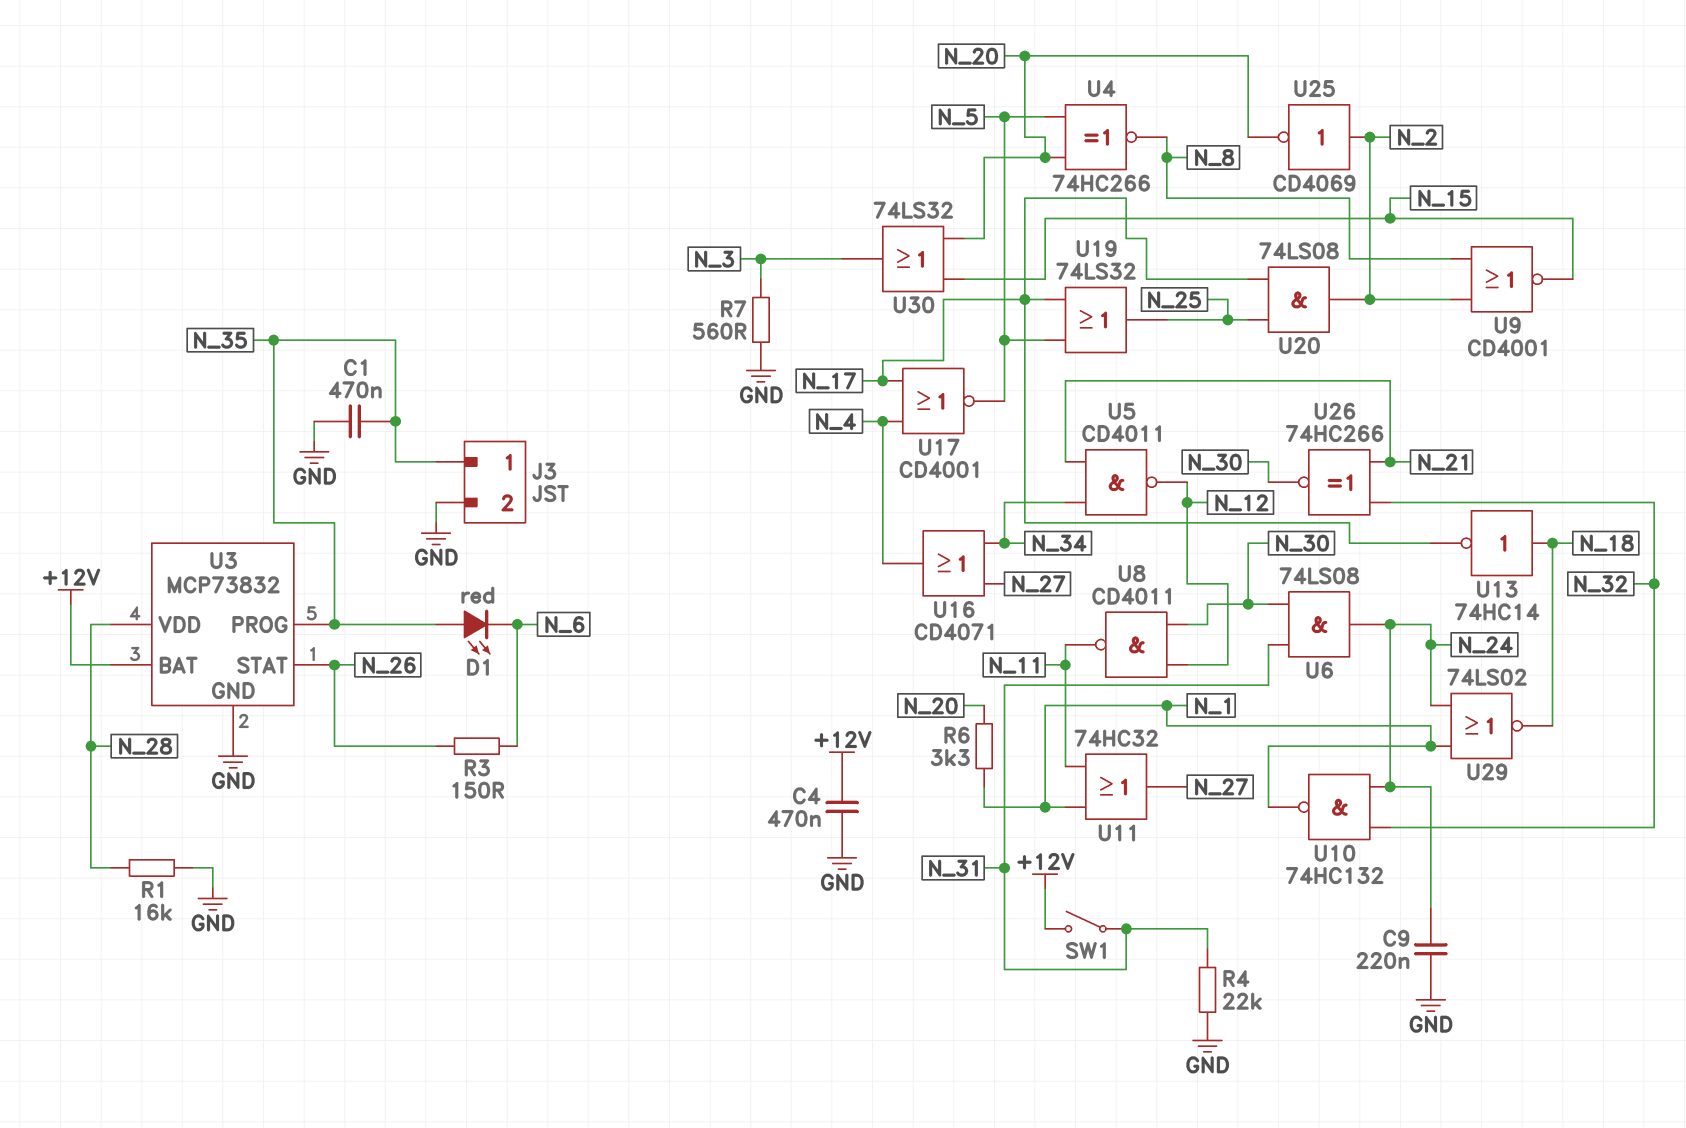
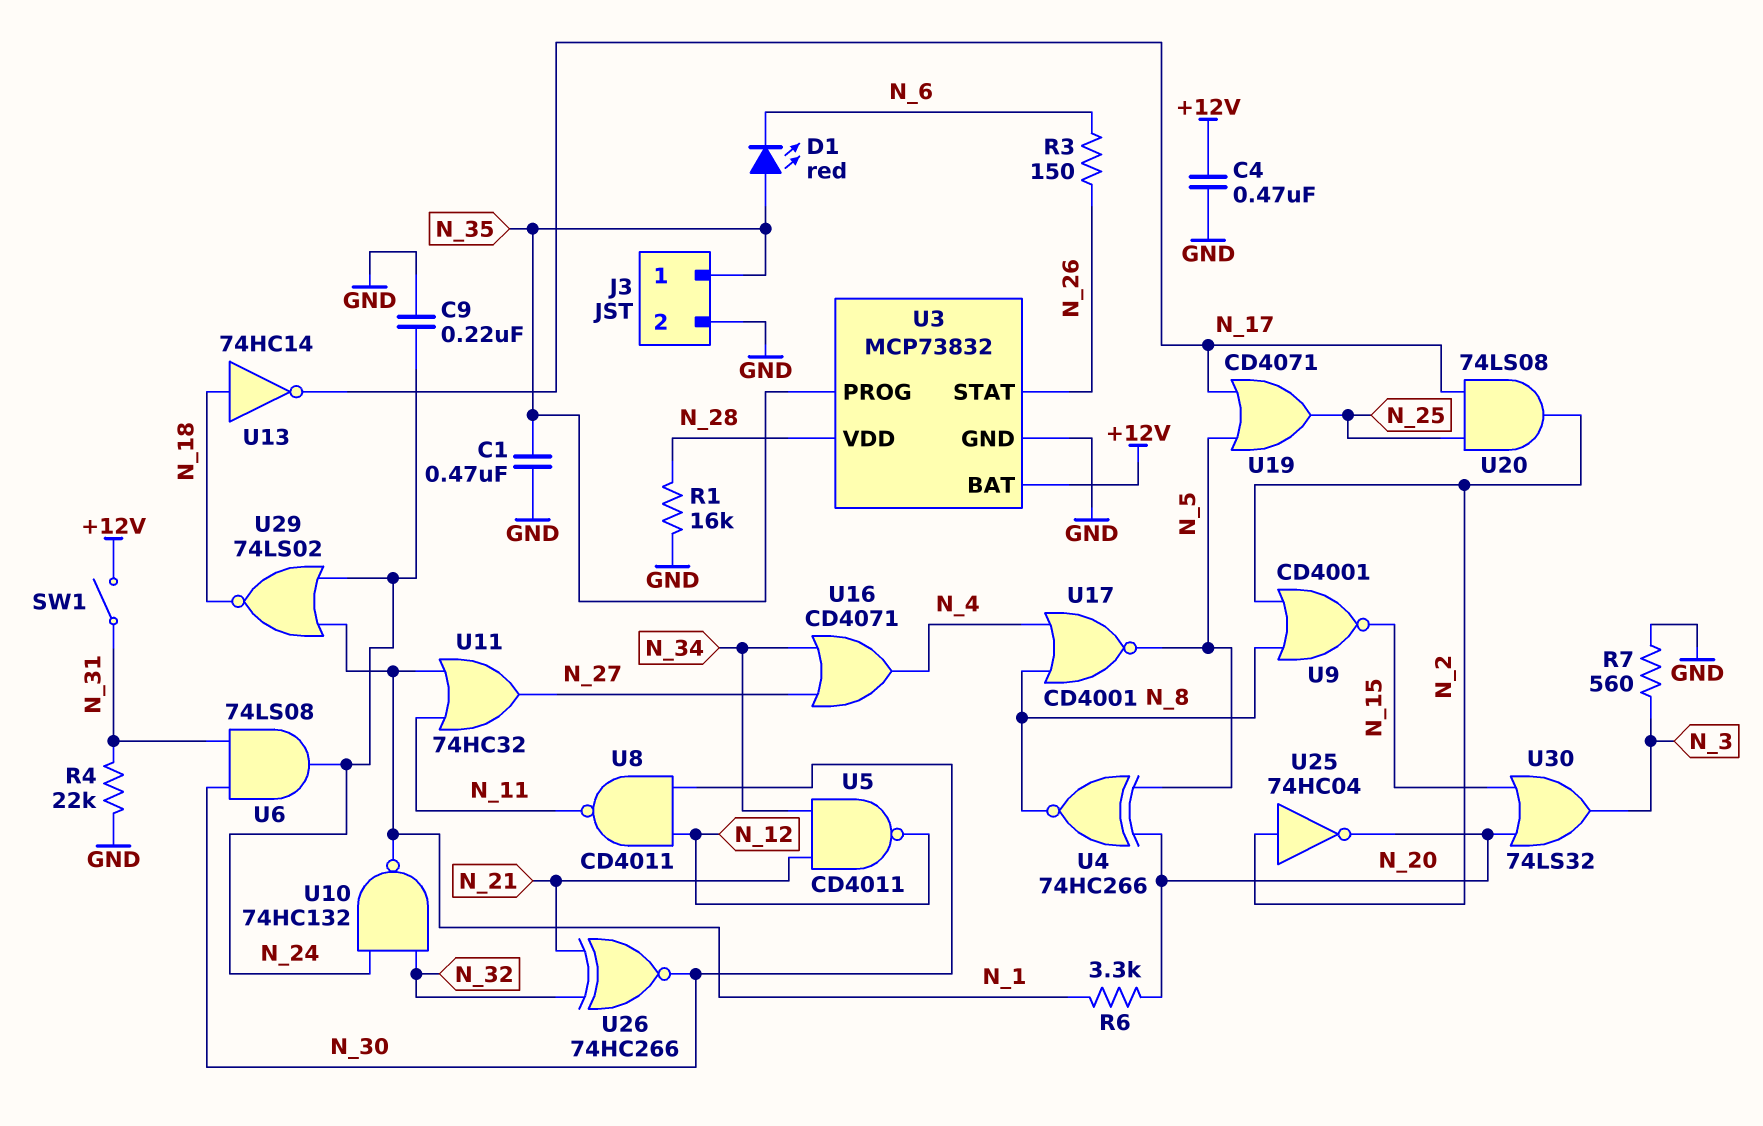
U17: NOR CD4001 (in N_4, in N_17, out N_5) -> NOR CD4001 (in N_4, in N_8, out N_5)
U19: OR 74LS32 (in N_5, in N_17, out N_25) -> OR CD4071 (in N_5, in N_17, out N_25)
U25: NOT CD4069 (in N_2, out N_20) -> NOT 74HC04 (in N_2, out N_20)

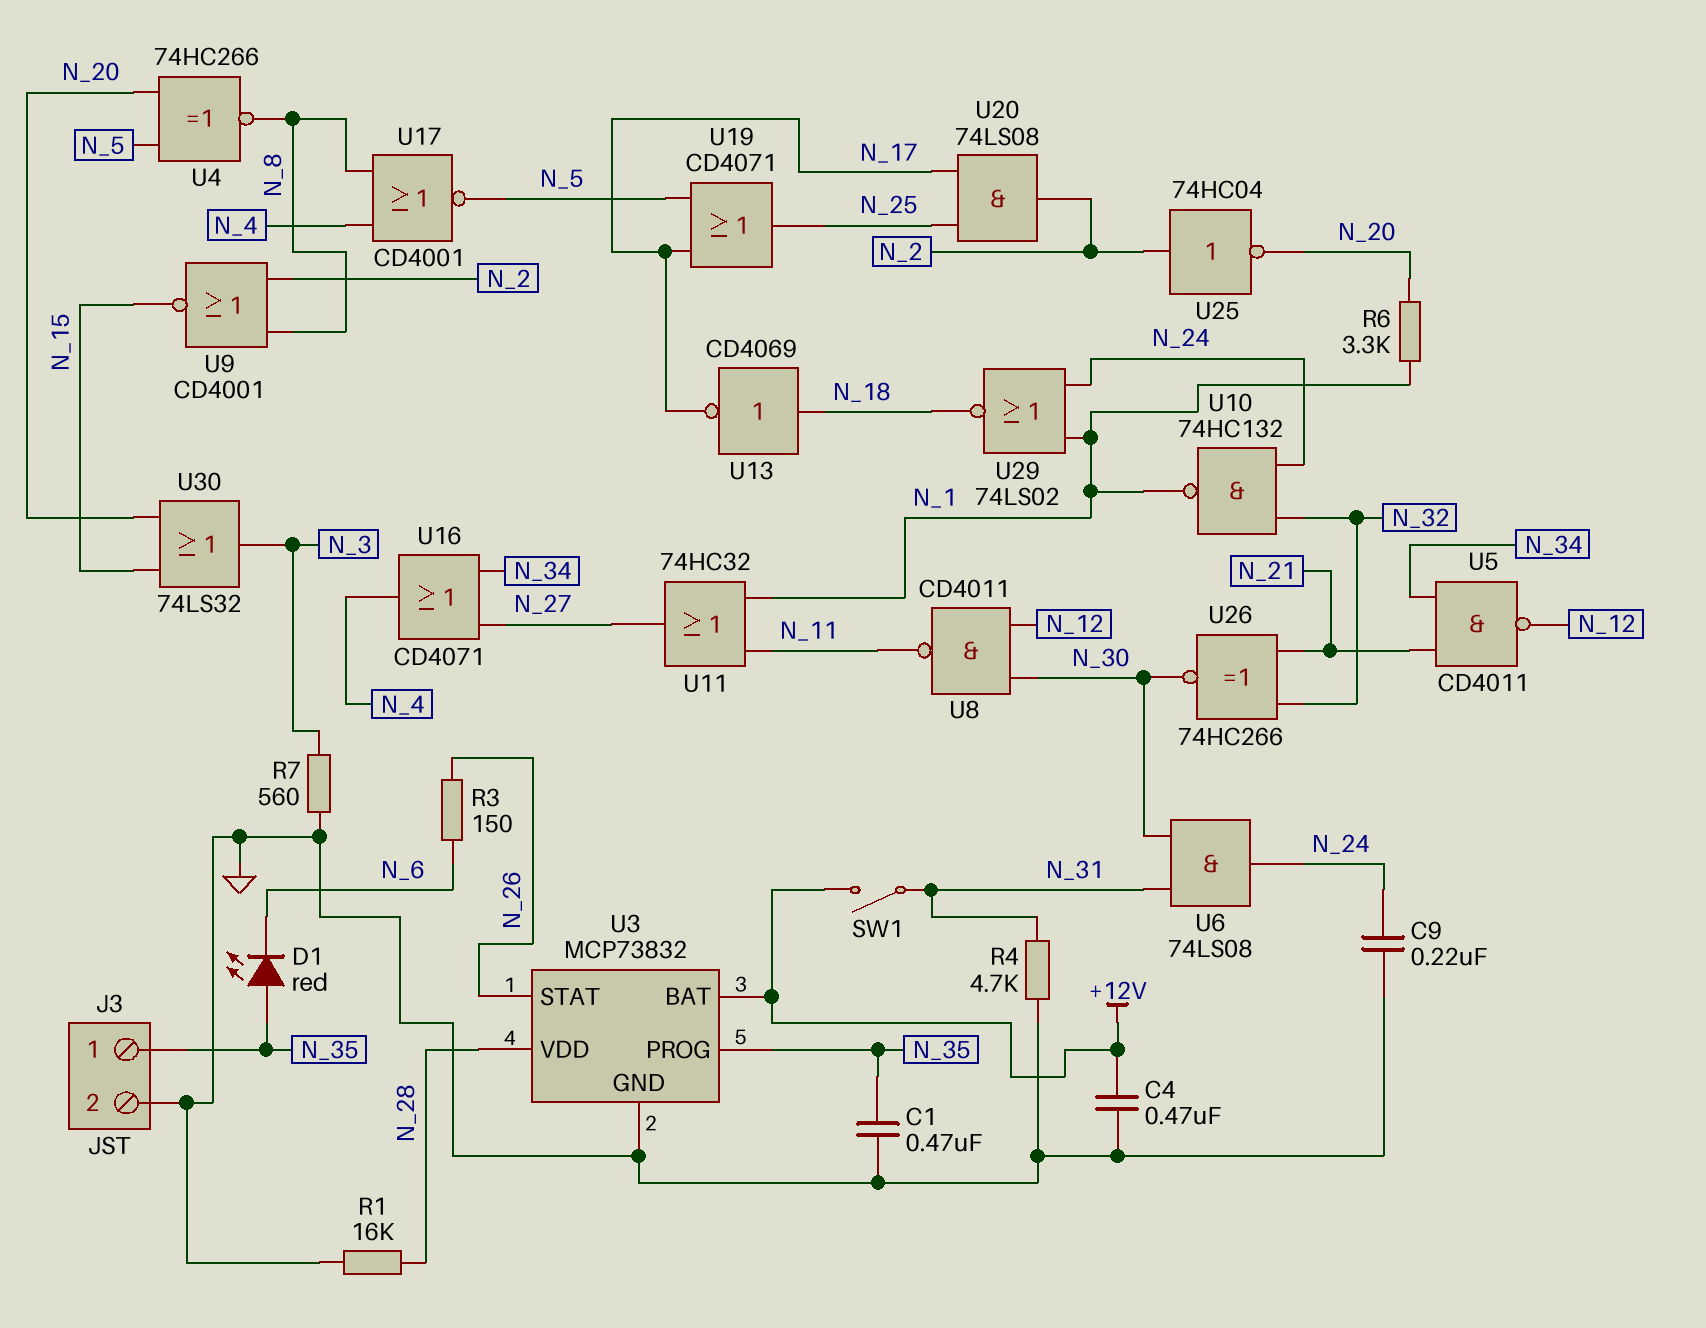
R4: 22k (GND, N_31) -> 4.7k (GND, N_31)
U13: NOT 74HC14 (in N_18, out N_17) -> NOT CD4069 (in N_18, out N_17)

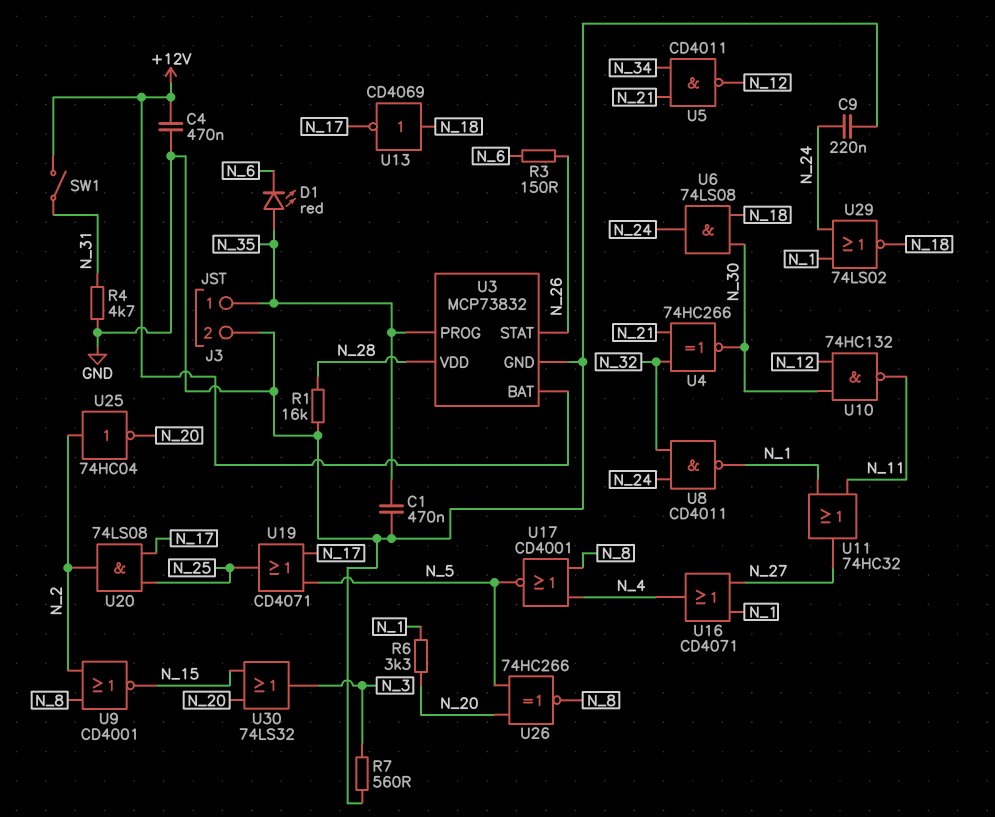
U4: XNOR 74HC266 (in N_5, in N_20, out N_8) -> XNOR 74HC266 (in N_21, in N_32, out N_30)
U6: AND 74LS08 (in N_30, in N_31, out N_24) -> AND 74LS08 (in N_18, in N_30, out N_24)
U8: NAND CD4011 (in N_12, in N_30, out N_11) -> NAND CD4011 (in N_24, in N_32, out N_1)
U10: NAND 74HC132 (in N_24, in N_32, out N_1) -> NAND 74HC132 (in N_12, in N_30, out N_11)
U16: OR CD4071 (in N_27, in N_34, out N_4) -> OR CD4071 (in N_1, in N_27, out N_4)
U26: XNOR 74HC266 (in N_21, in N_32, out N_30) -> XNOR 74HC266 (in N_5, in N_20, out N_8)

